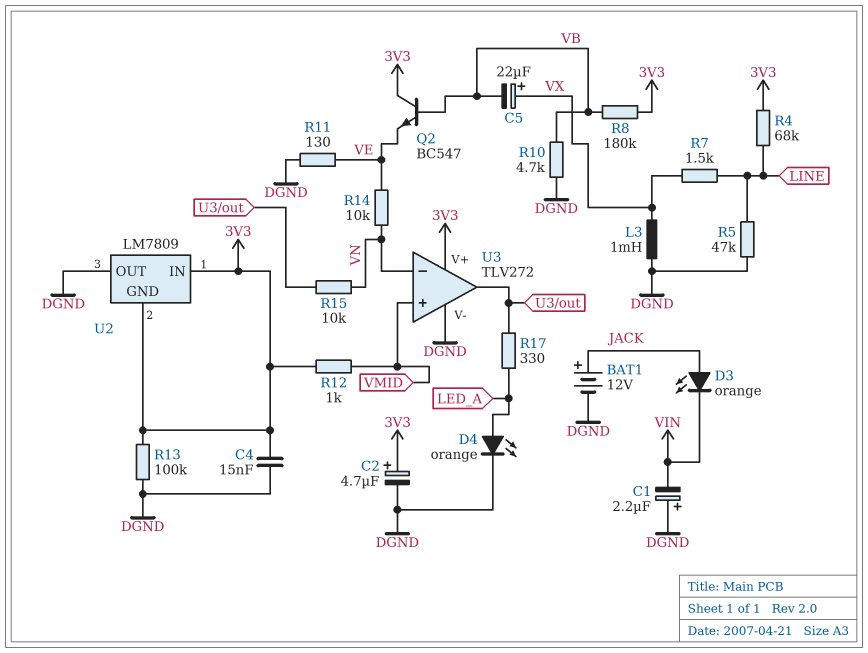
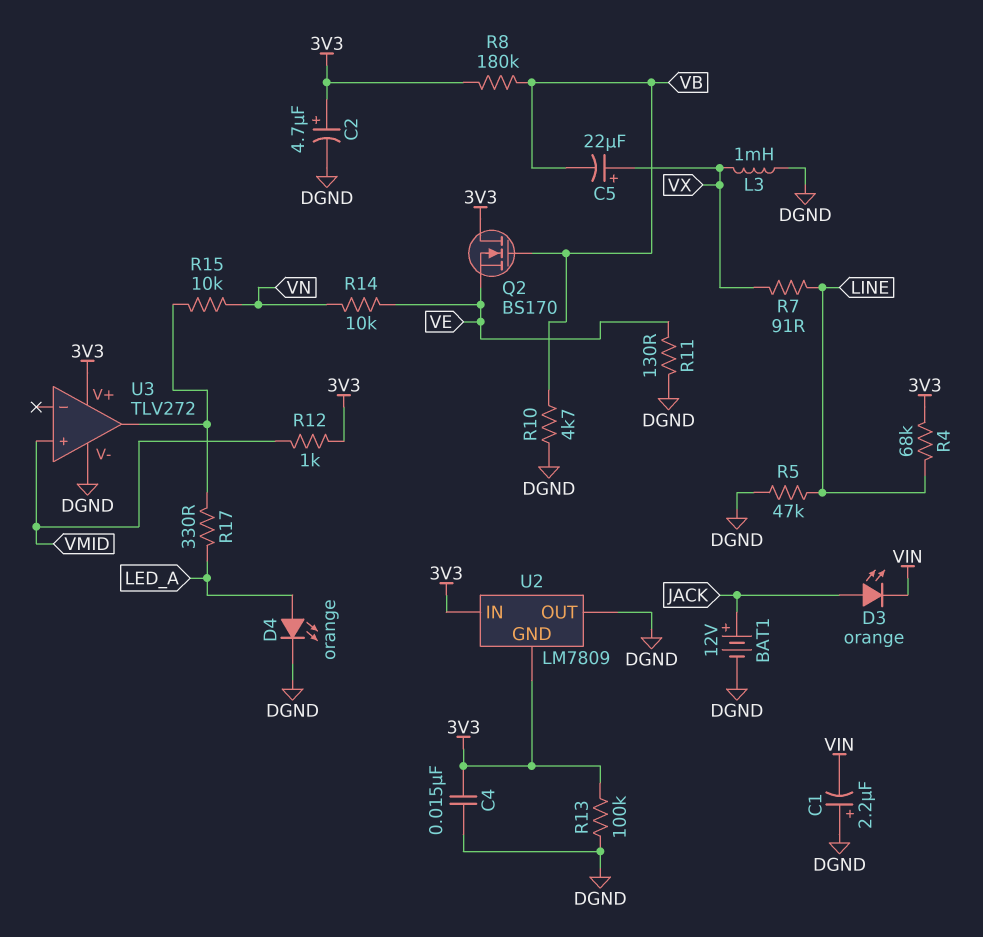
Q2: NPN BC547 (B VB, C 3V3, E VE) -> NMOS BS170 (G VB, D 3V3, S VE)
R7: 1.5k (LINE, VX) -> 91 (LINE, VX)
U3 pin in-: VN -> none

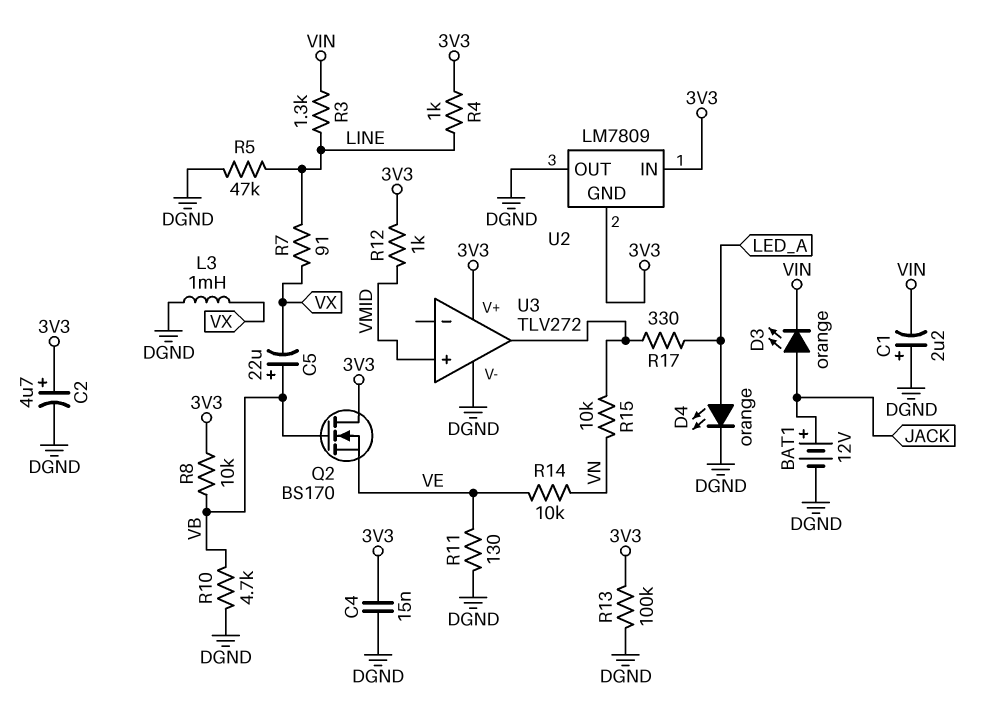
C5: 22uF (plus VX, minus VB) -> 22uF (plus VB, minus VX)
R3: none -> 1.3k (LINE, VIN)
R4: 68k (3V3, LINE) -> 1k (3V3, LINE)
R8: 180k (3V3, VB) -> 10k (3V3, VB)

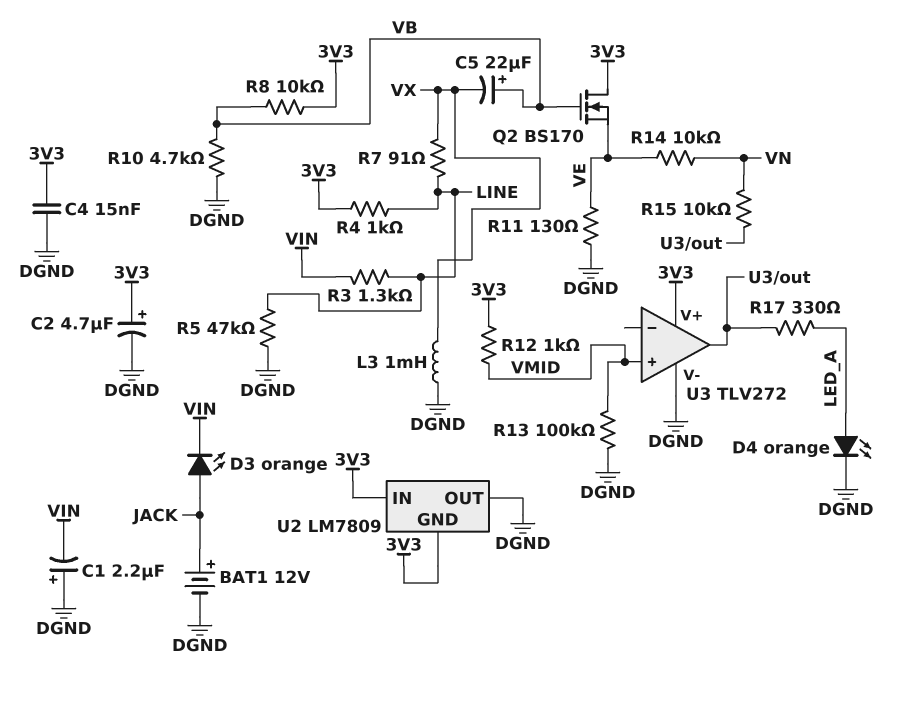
R13: 100k (3V3, DGND) -> 100k (DGND, VMID)

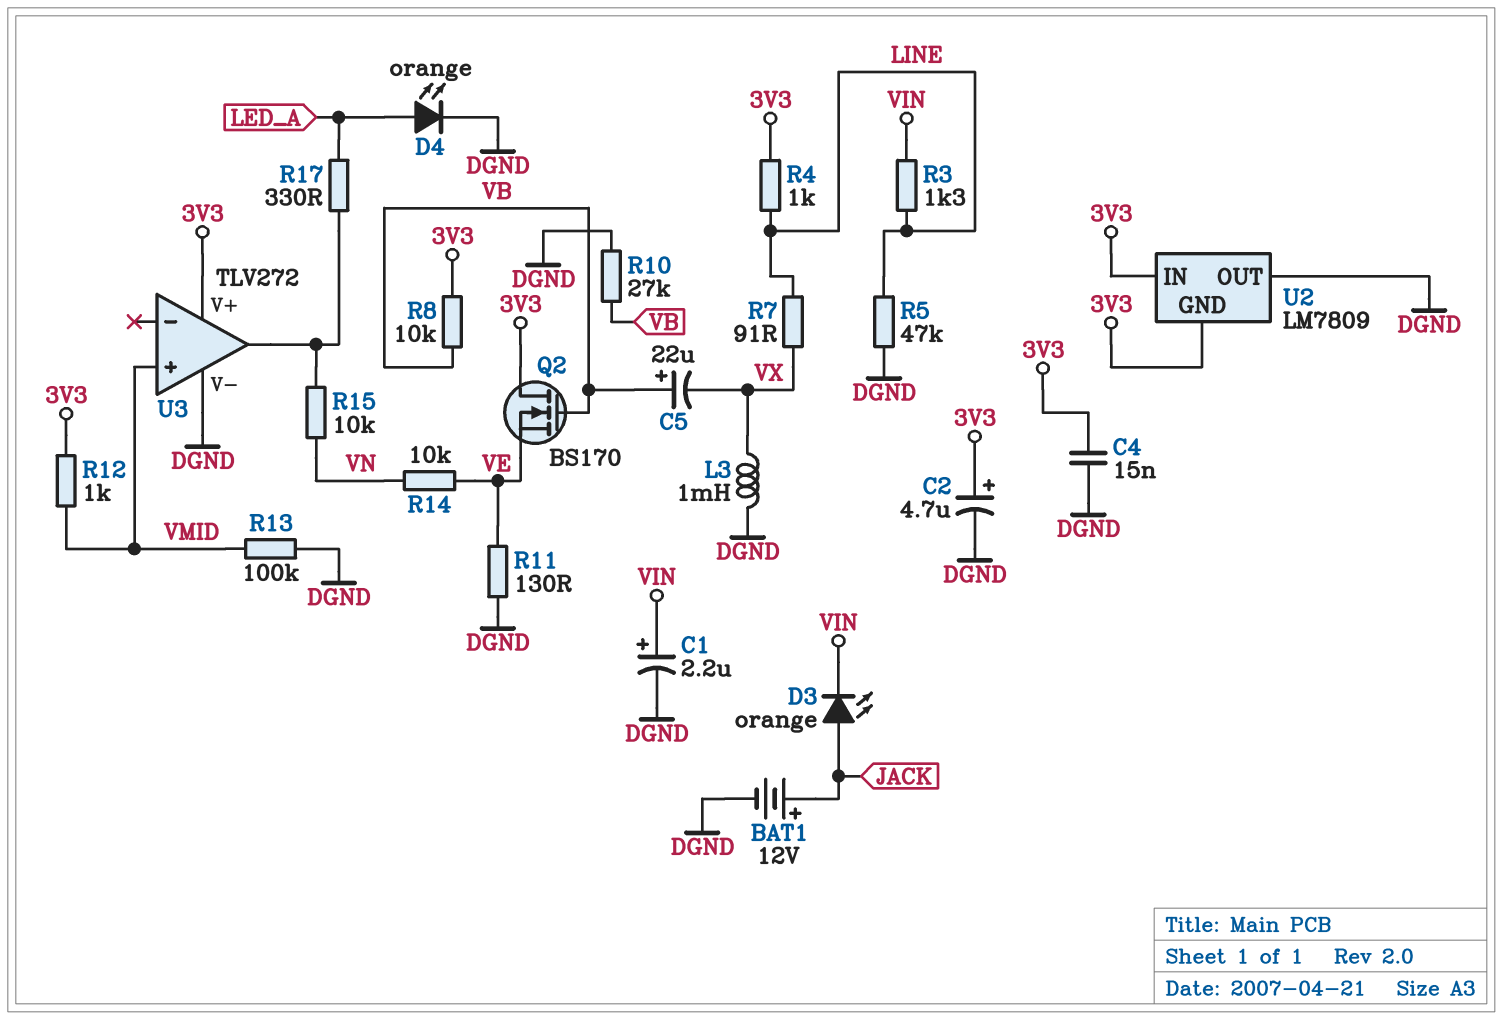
C1: 2.2uF (plus DGND, minus VIN) -> 2.2uF (plus VIN, minus DGND)
R10: 4.7k (DGND, VB) -> 27k (DGND, VB)

